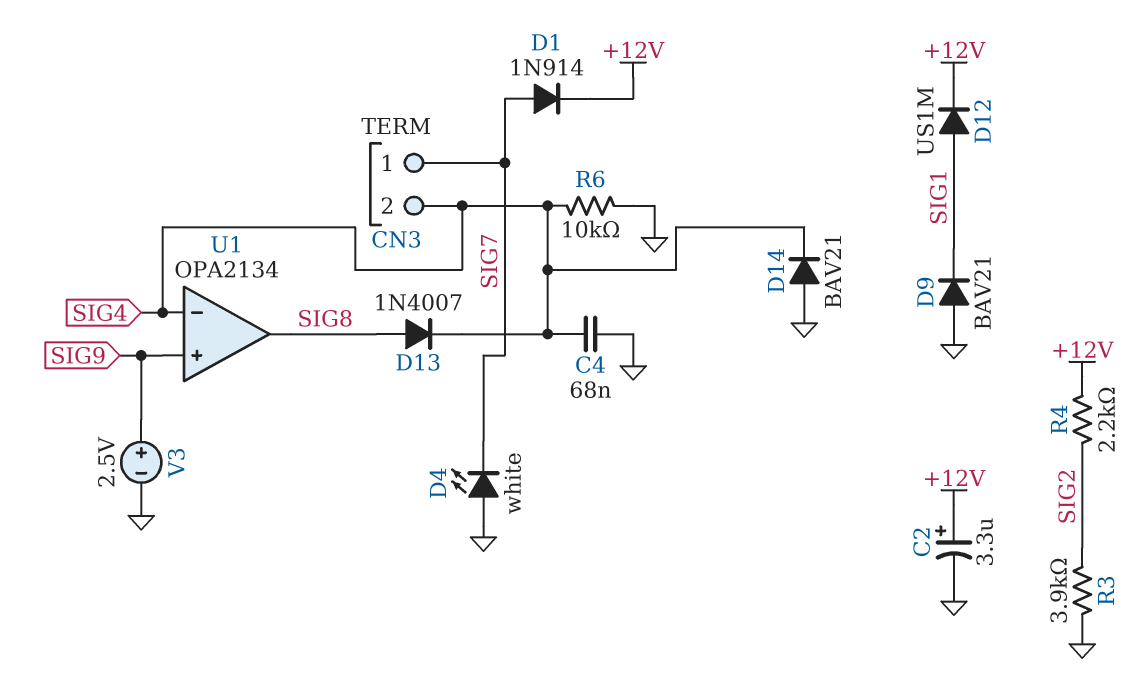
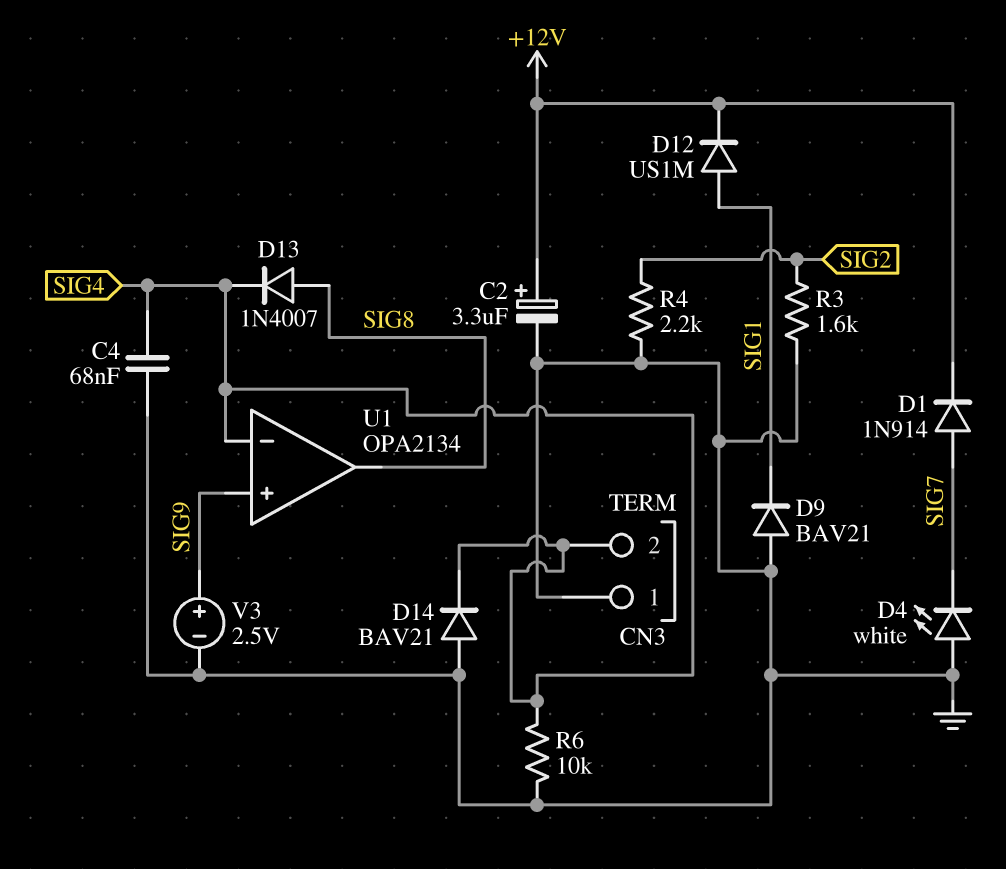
CN3 pin 1: SIG7 -> GND
R3: 3.9k (GND, SIG2) -> 1.6k (GND, SIG2)
R4: 2.2k (+12V, SIG2) -> 2.2k (GND, SIG2)

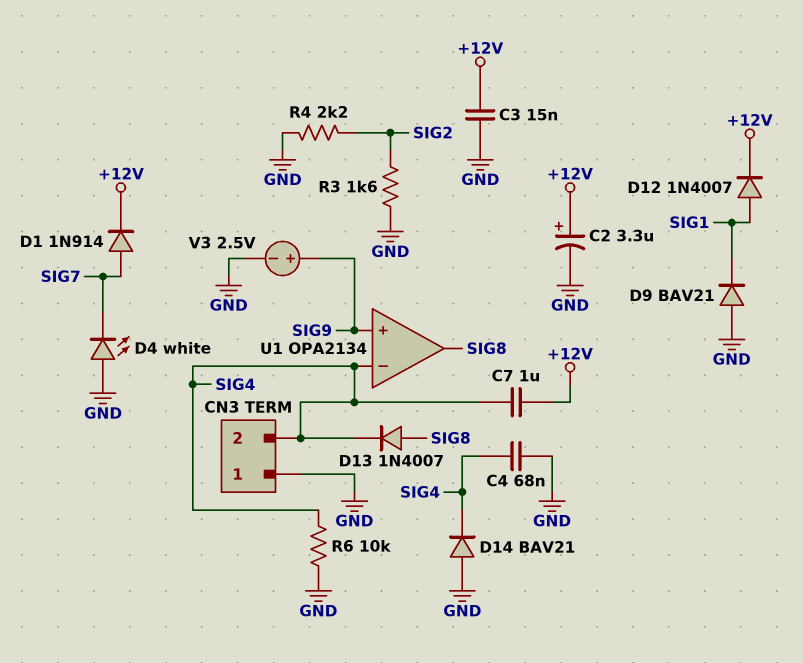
C3: none -> 15nF (+12V, GND)
C7: none -> 1uF (+12V, SIG4)
D12: diode US1M (A SIG1, K +12V) -> diode 1N4007 (A SIG1, K +12V)

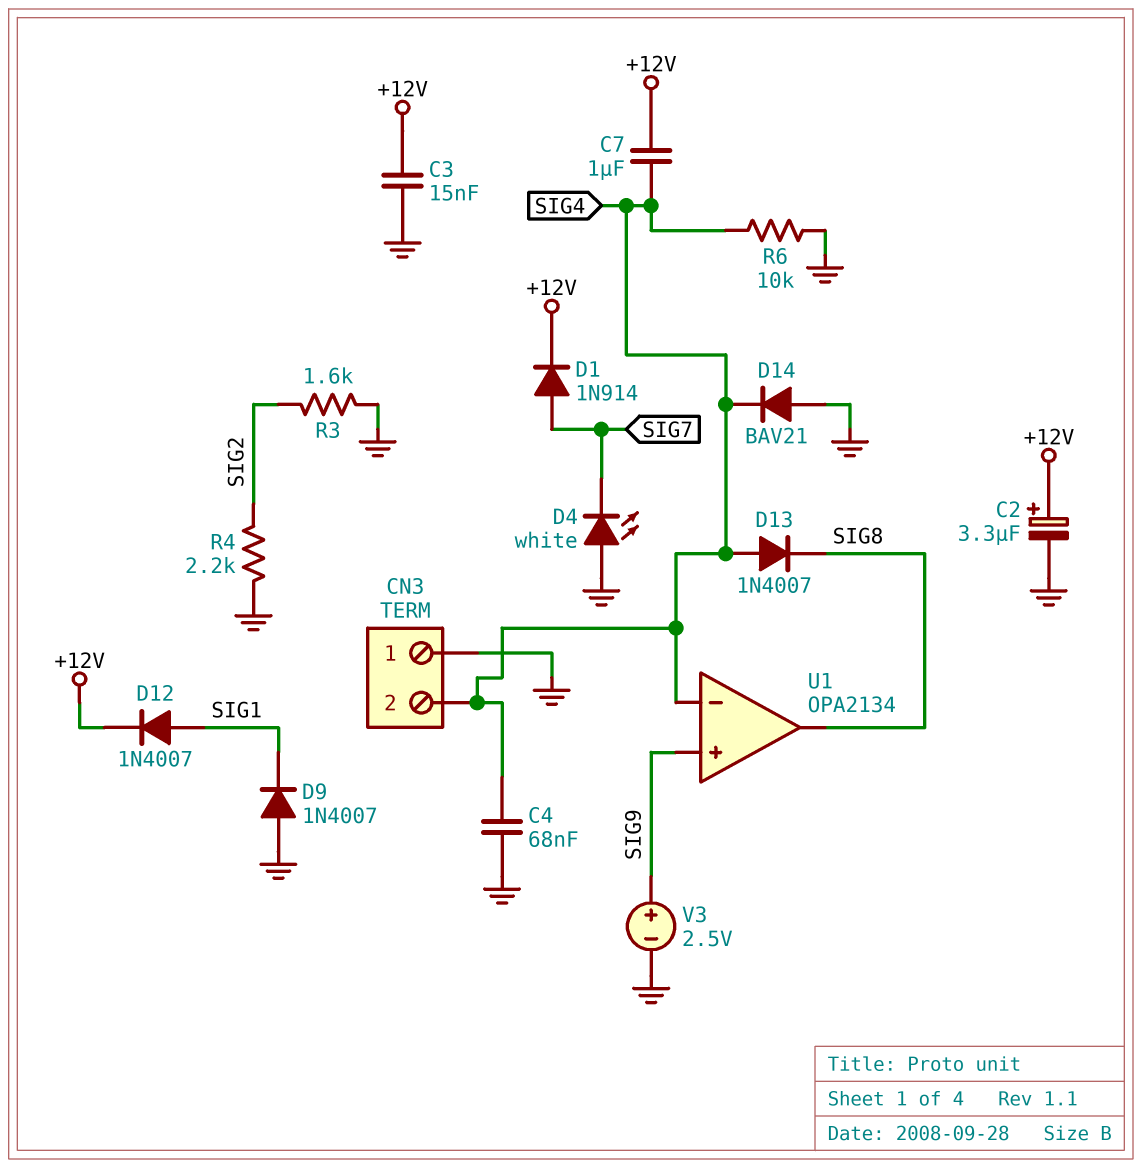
D9: diode BAV21 (A GND, K SIG1) -> diode 1N4007 (A GND, K SIG1)
D13: diode 1N4007 (A SIG8, K SIG4) -> diode 1N4007 (A SIG4, K SIG8)

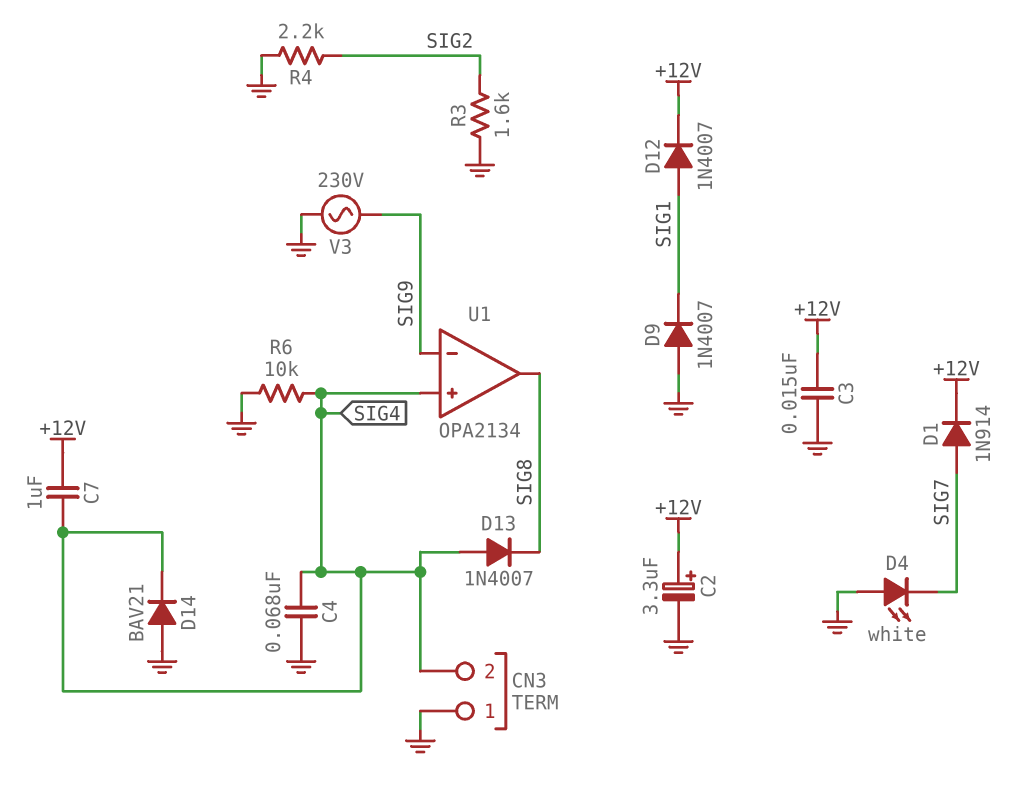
U1 pin in+: SIG9 -> SIG4
U1 pin in-: SIG4 -> SIG9
V3: 2.5V (plus SIG9, minus GND) -> AC 230V (GND, SIG9)

